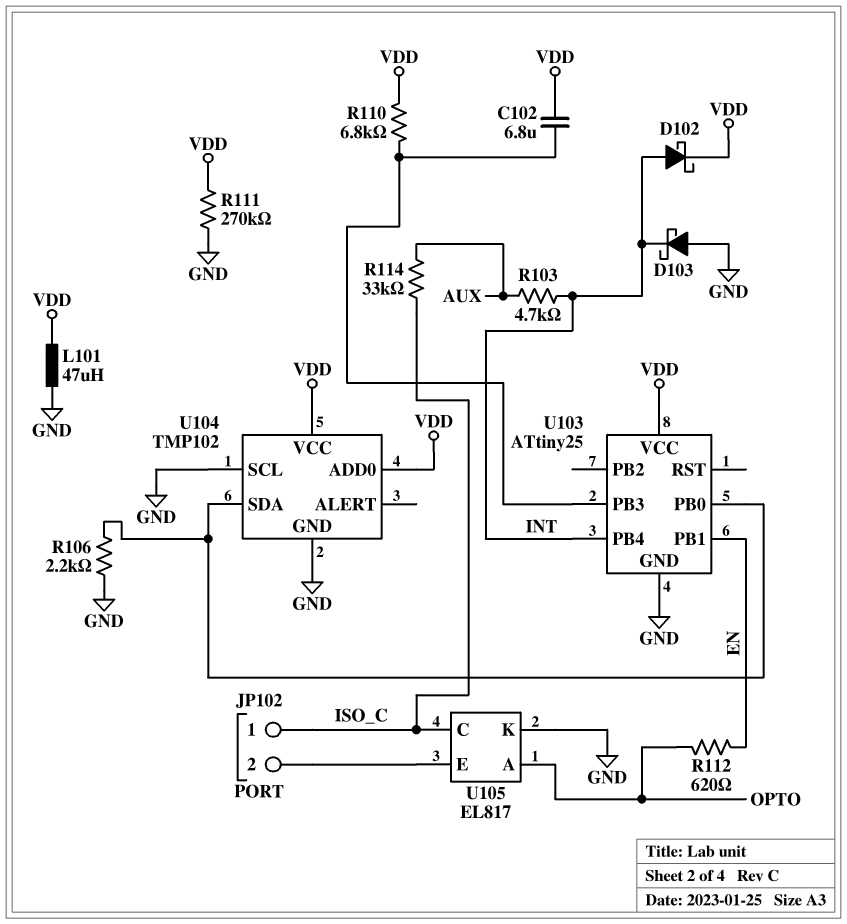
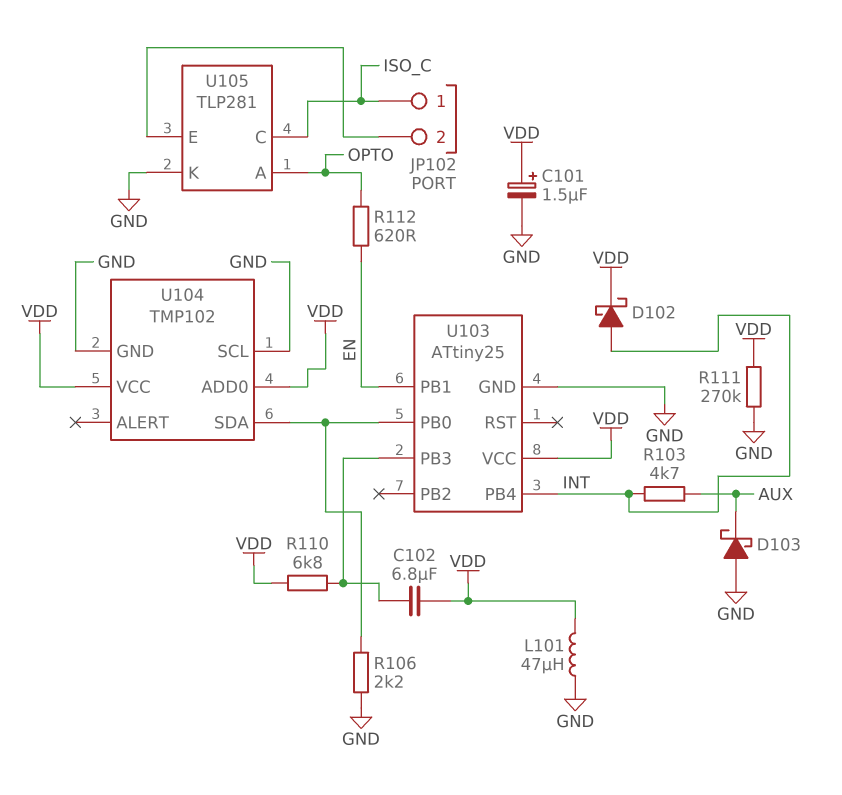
C101: none -> 1.5uF (plus VDD, minus GND)
D103: schottky (A GND, K INT) -> schottky (A GND, K AUX)
R114: 33k (AUX, ISO_C) -> none
U105: EL817 -> TLP281

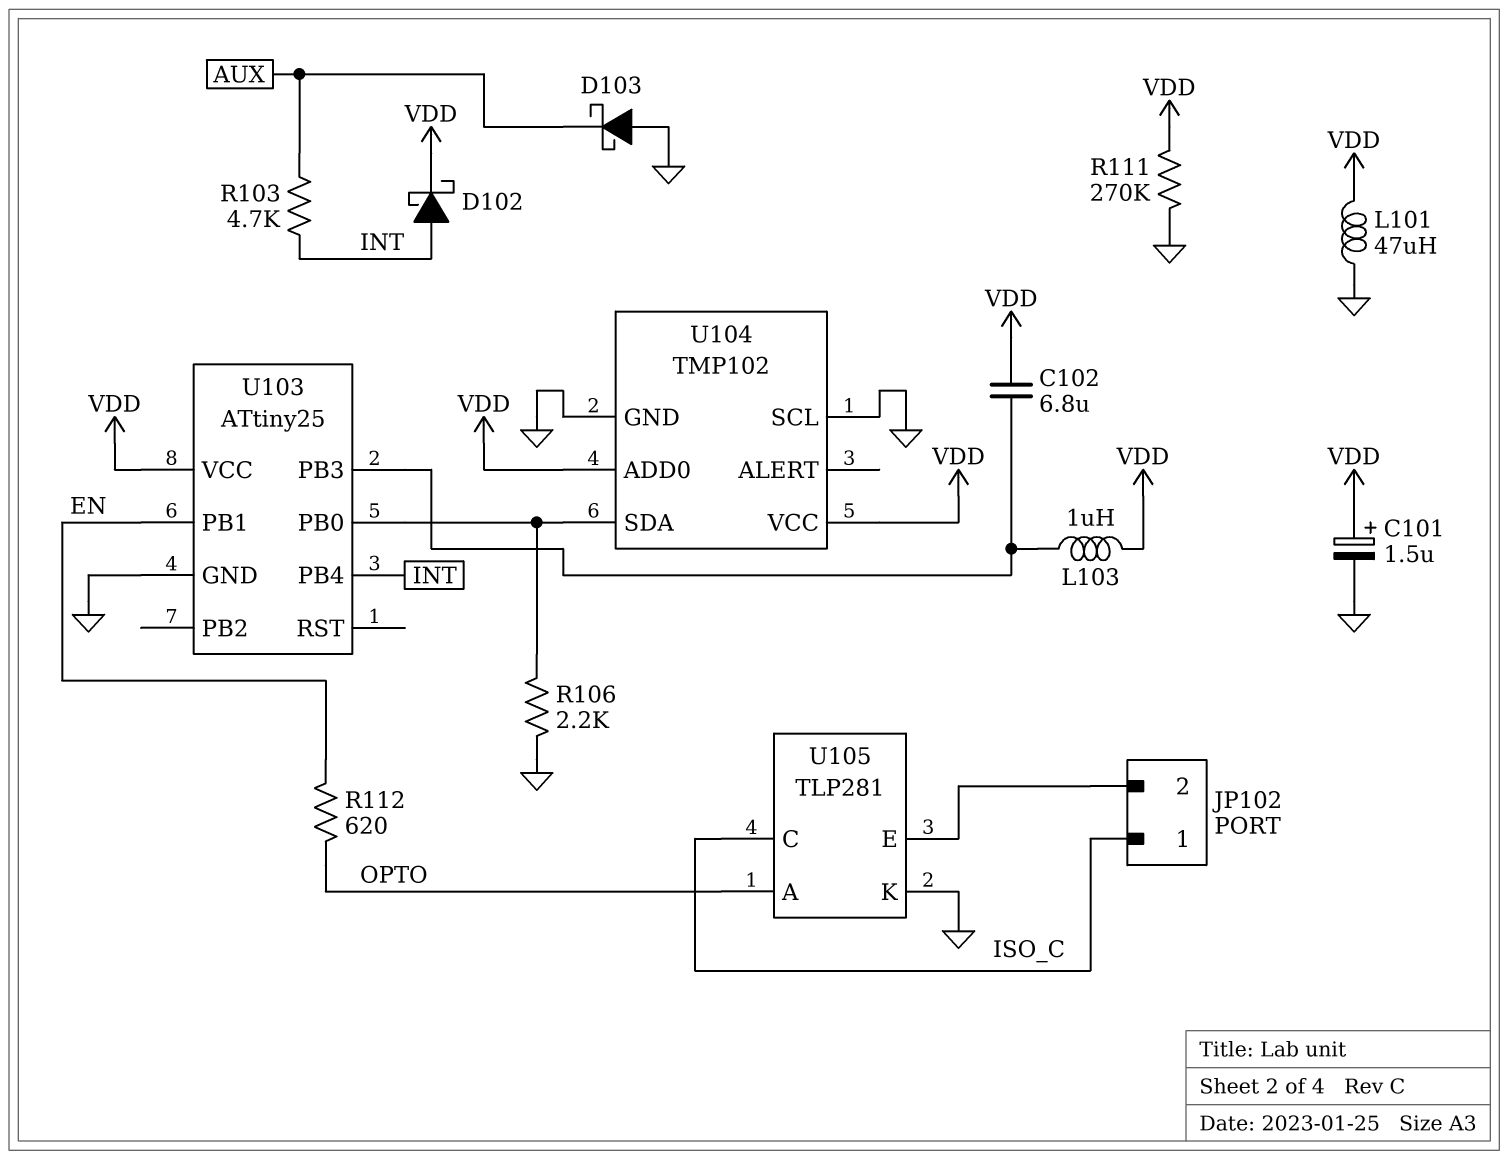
L103: none -> 1uH (U103/PB3, VDD)
R110: 6.8k (U103/PB3, VDD) -> none

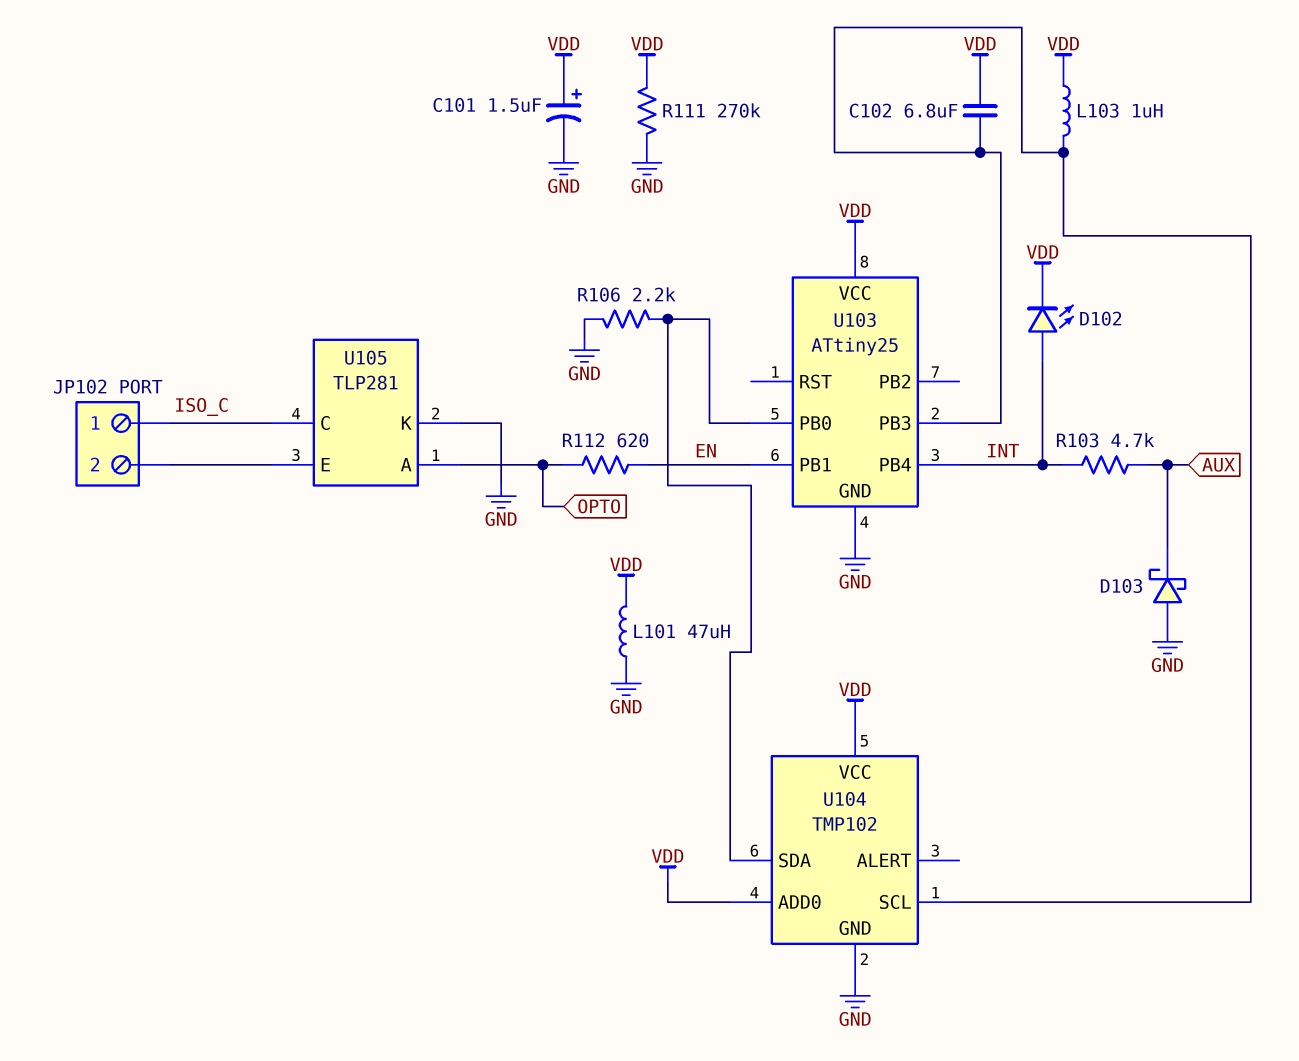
D102: schottky (A INT, K VDD) -> LED (A INT, K VDD)
U104 pin SCL: GND -> U103/PB3

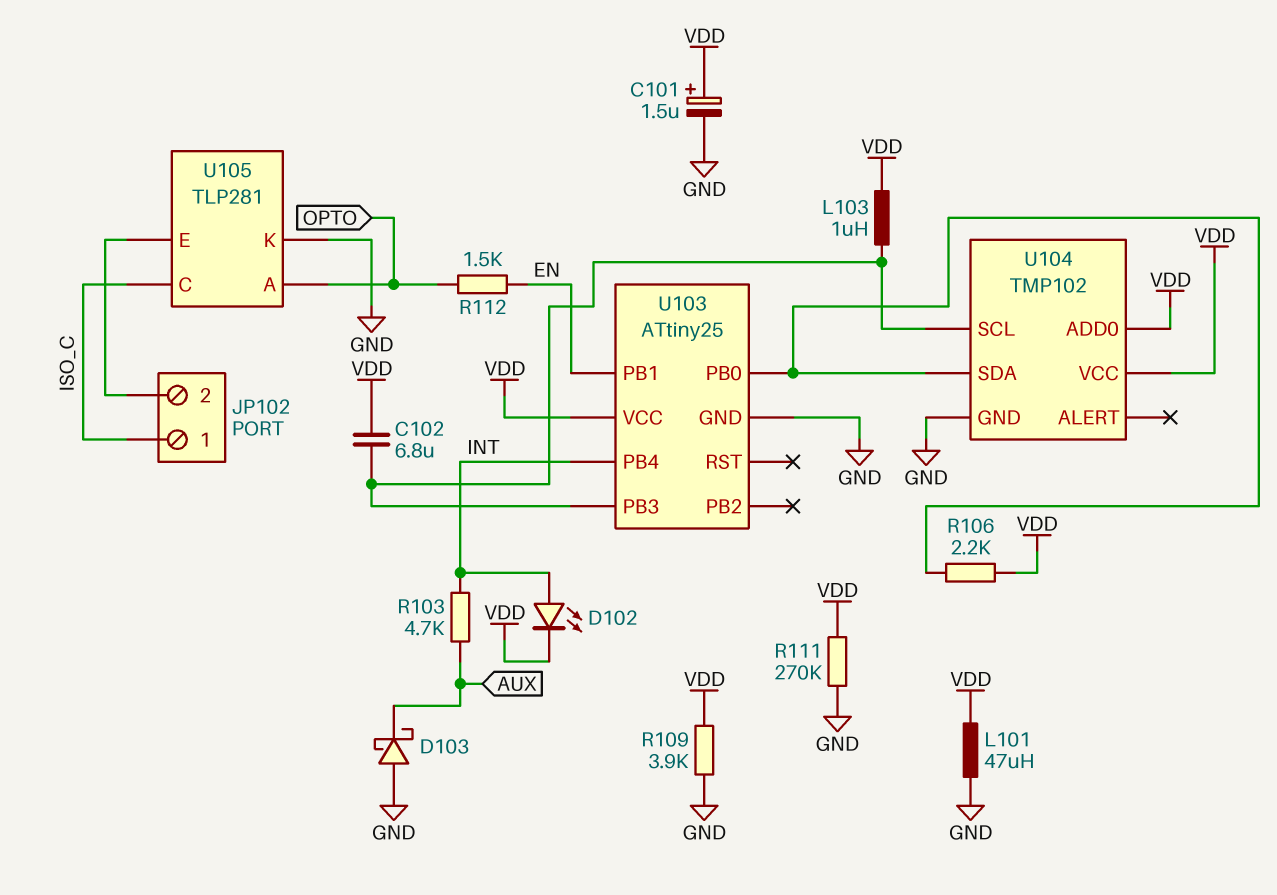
R106: 2.2k (GND, U103/PB0) -> 2.2k (U103/PB0, VDD)
R109: none -> 3.9k (GND, VDD)
R112: 620 (EN, OPTO) -> 1.5k (EN, OPTO)

